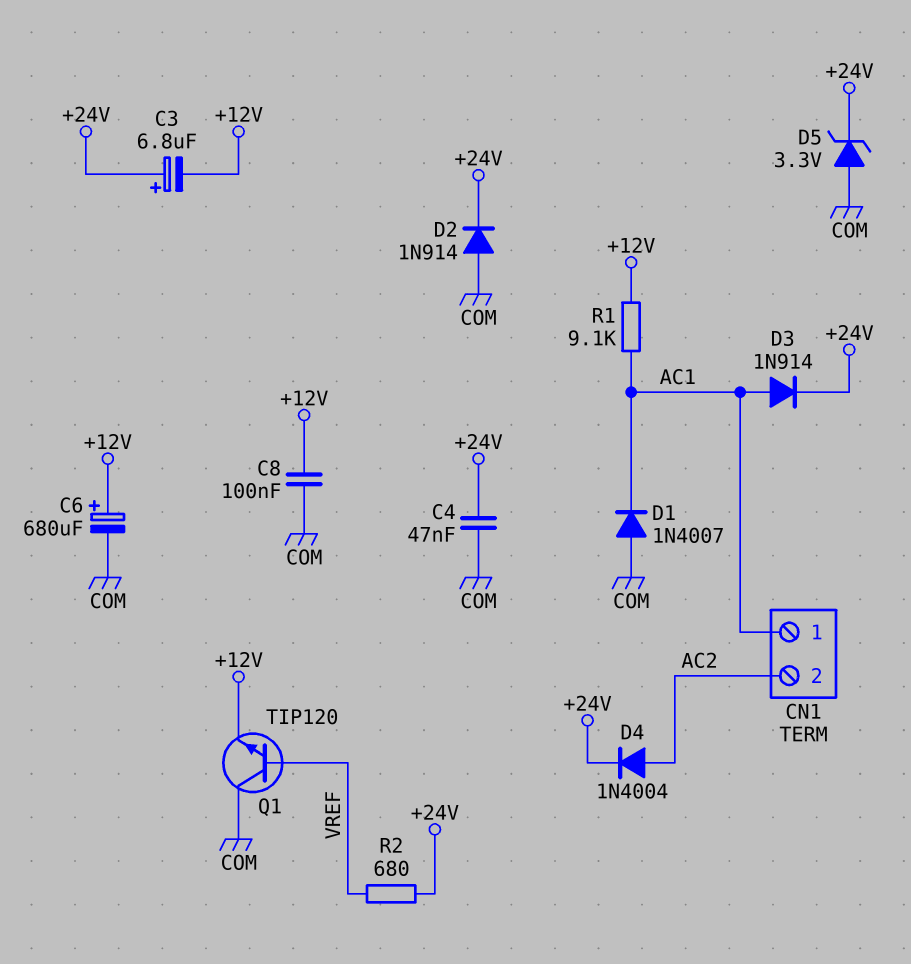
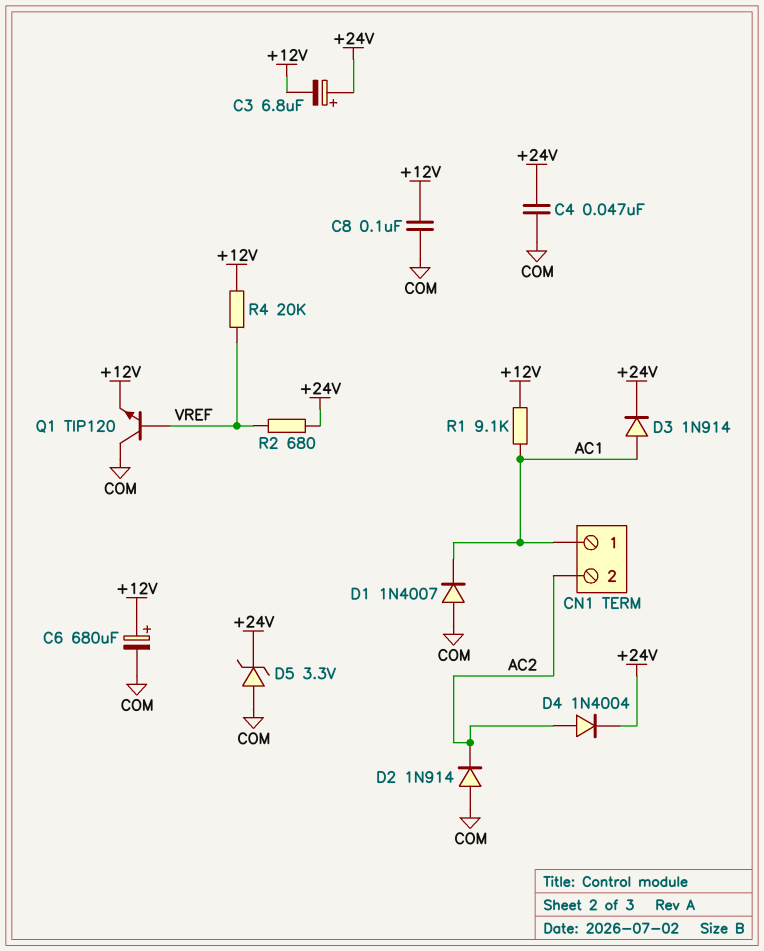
D2: diode 1N914 (A COM, K +24V) -> diode 1N914 (A COM, K AC2)
R4: none -> 20k (+12V, VREF)

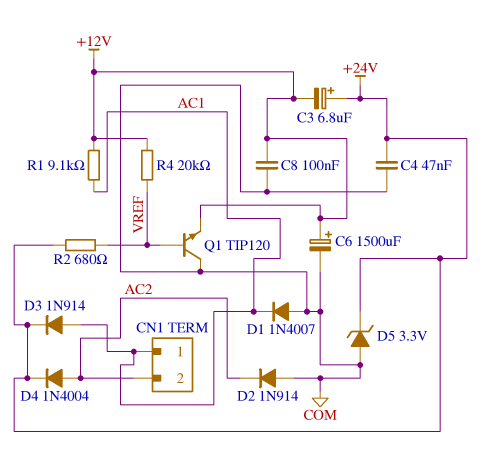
C6: 680uF (plus +12V, minus COM) -> 1500uF (plus +12V, minus COM)

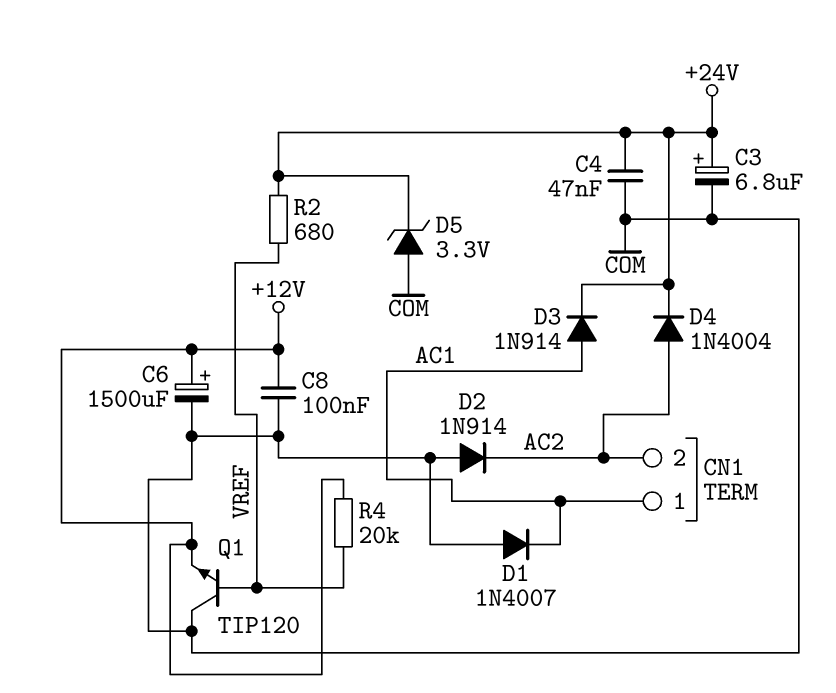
C3: 6.8uF (plus +24V, minus +12V) -> 6.8uF (plus +24V, minus COM)
R1: 9.1k (+12V, AC1) -> none

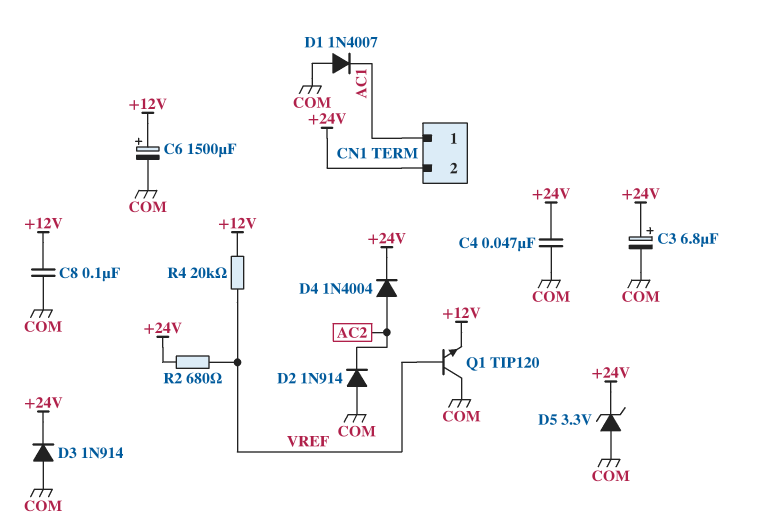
CN1 pin 2: AC2 -> +24V
D3: diode 1N914 (A AC1, K +24V) -> diode 1N914 (A COM, K +24V)

